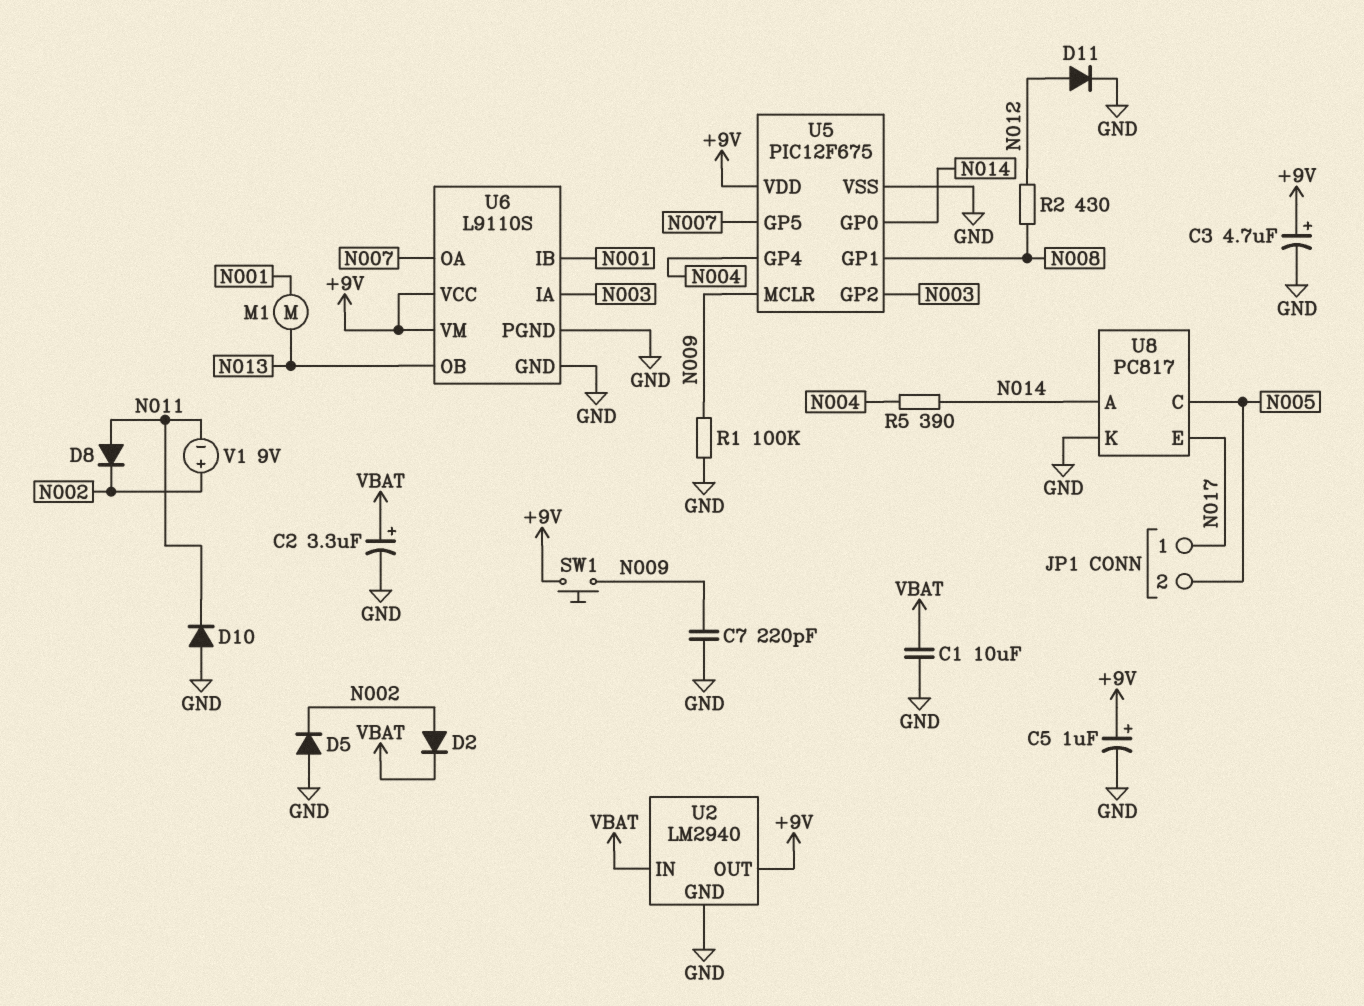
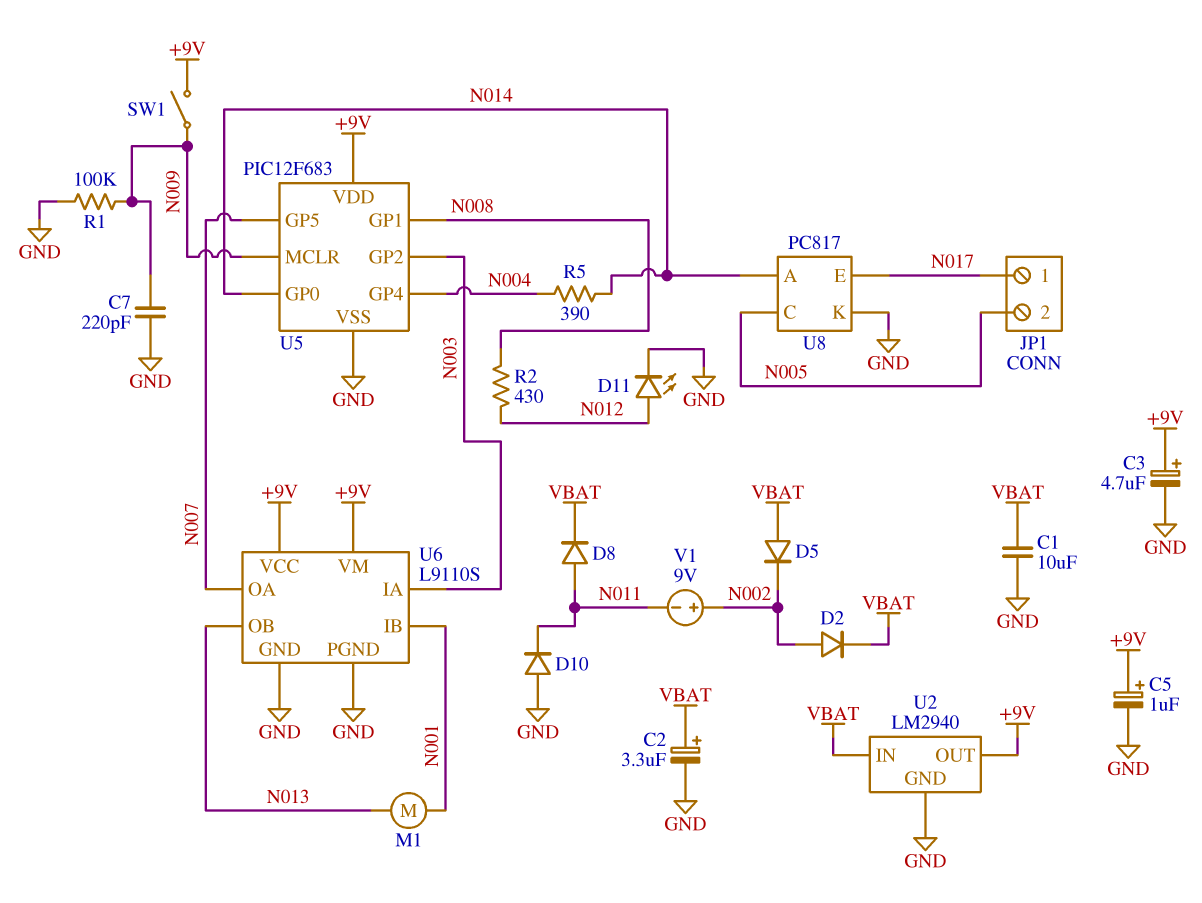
D5: diode (A GND, K N002) -> diode (A VBAT, K N002)
D8: diode (A N011, K N002) -> diode (A N011, K VBAT)
D11: diode (A N012, K GND) -> LED (A N012, K GND)
SW1: button (+9V, N009) -> switch (+9V, N009)
U5: PIC12F675 -> PIC12F683

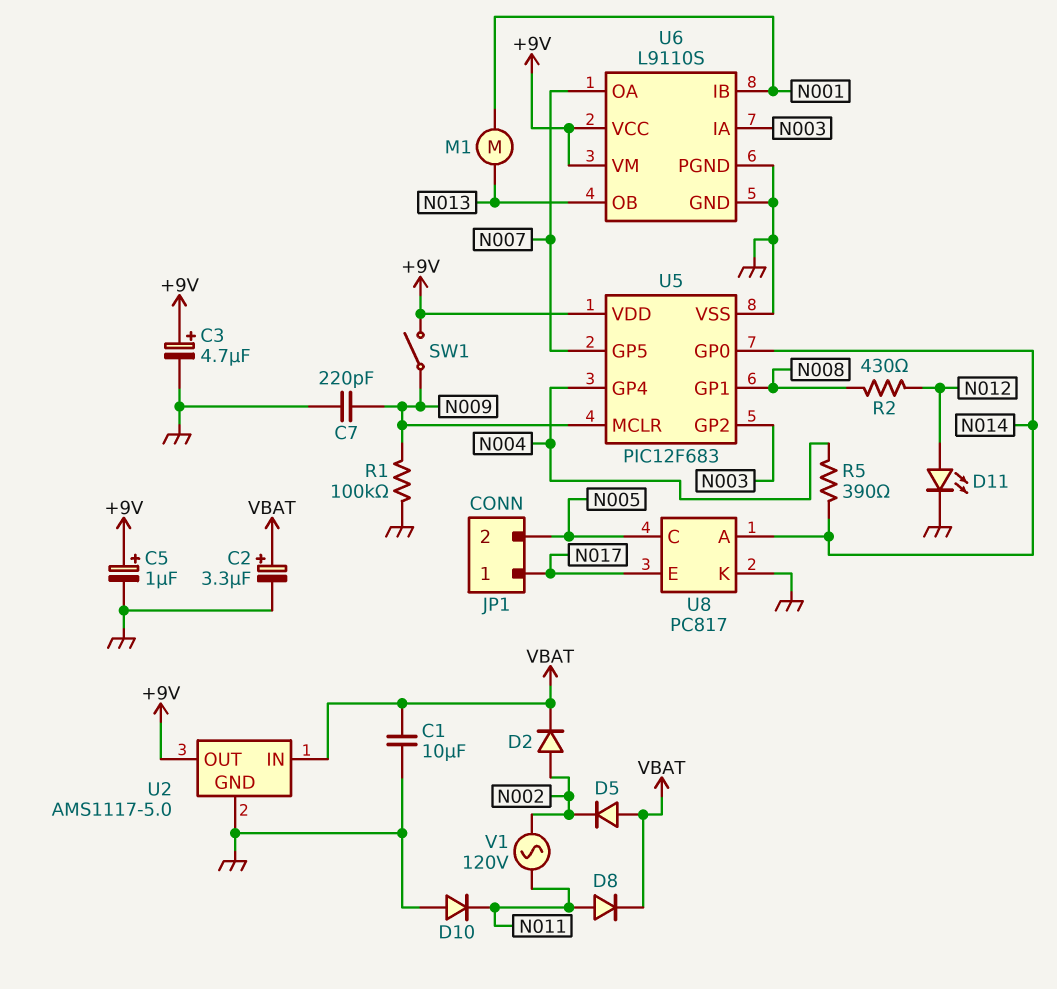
U2: LM2940 -> AMS1117-5.0
V1: 9V (plus N002, minus N011) -> AC 120V (N002, N011)

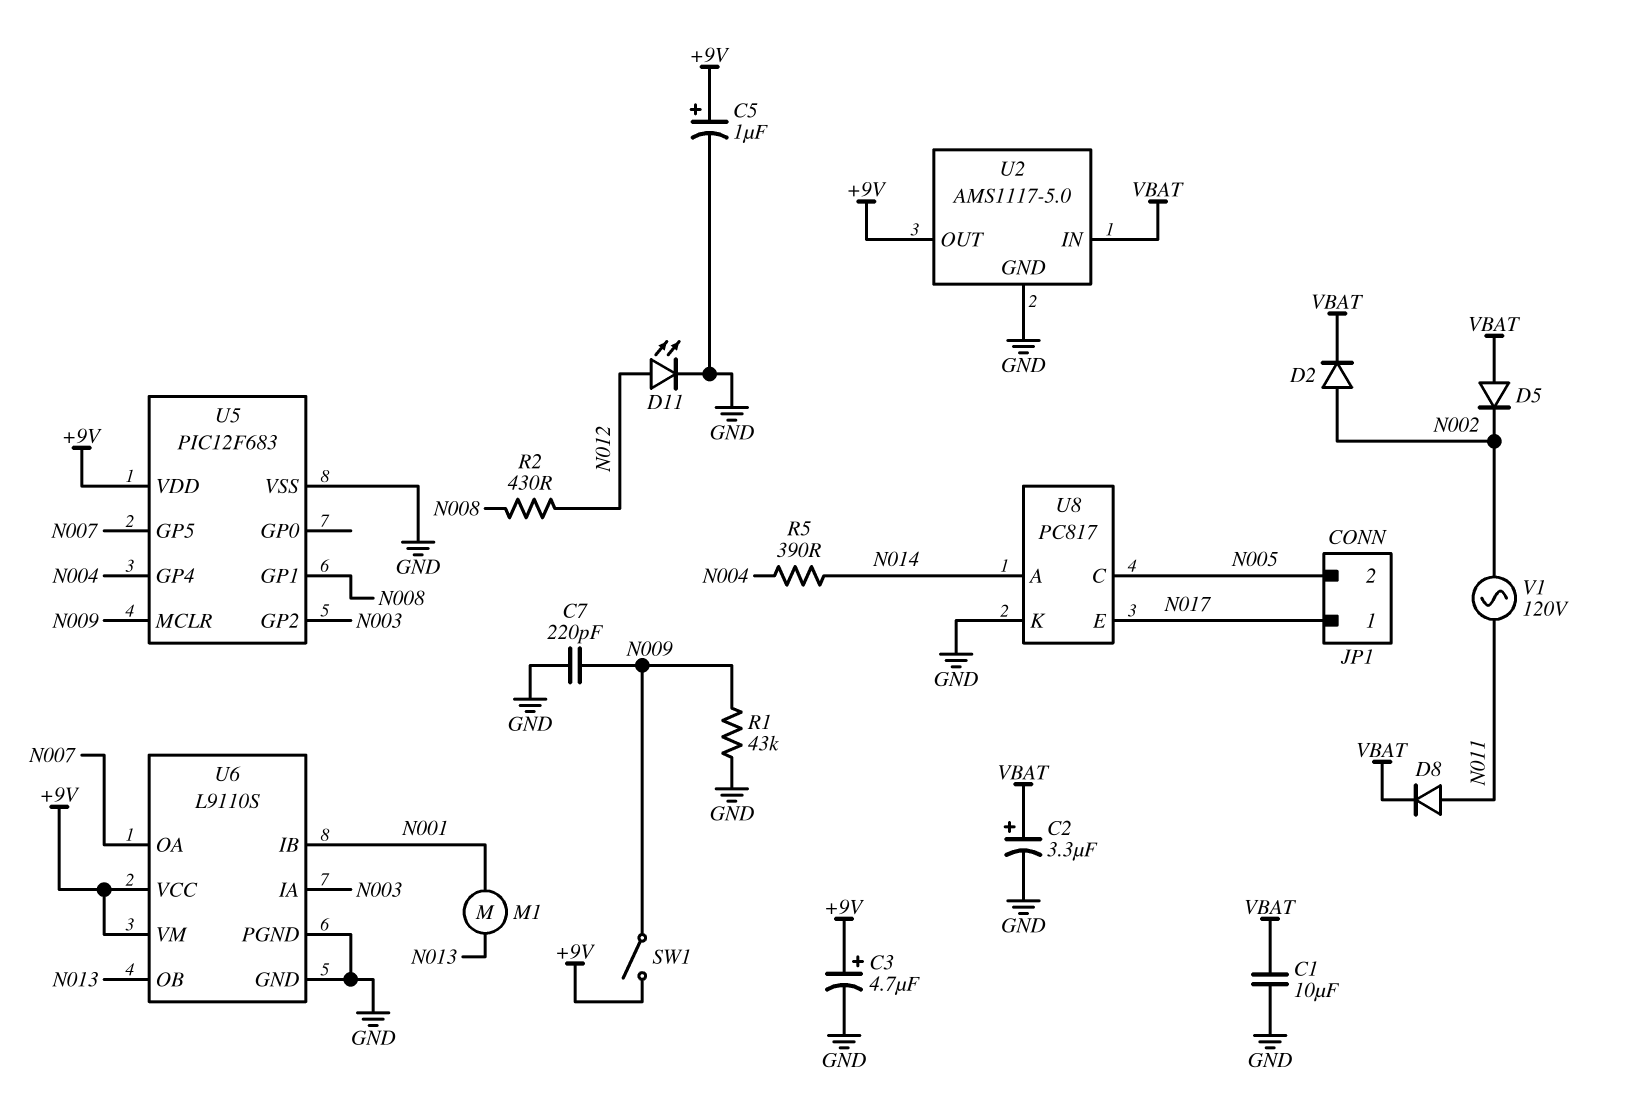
D10: diode (A GND, K N011) -> none
R1: 100k (GND, N009) -> 43k (GND, N009)
U5 pin GP0: N014 -> none

